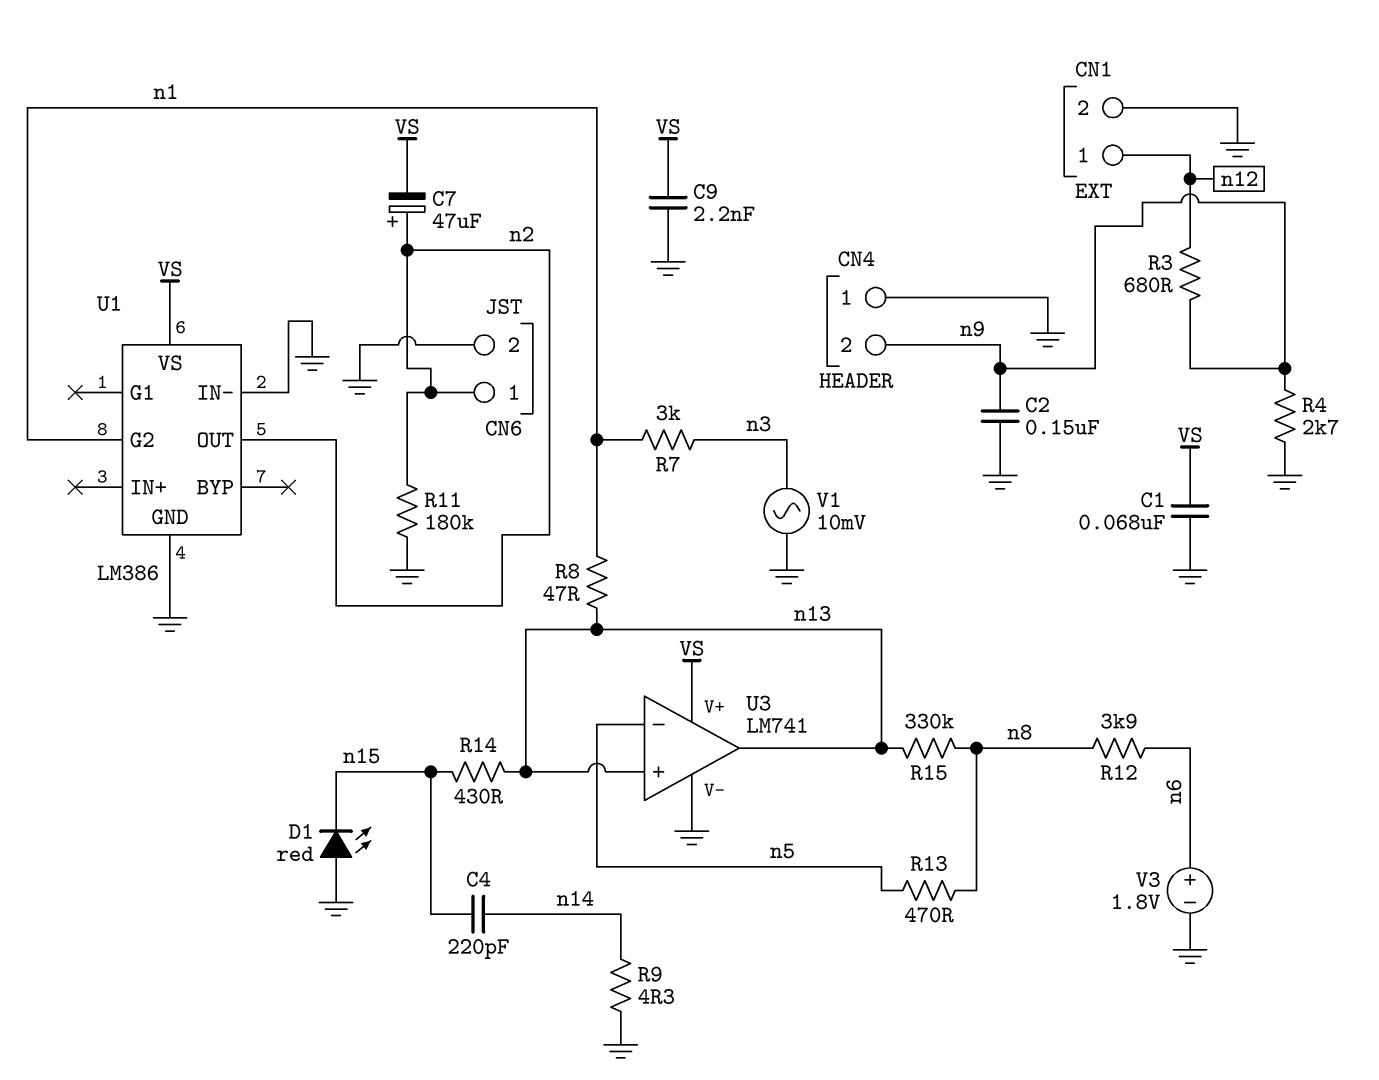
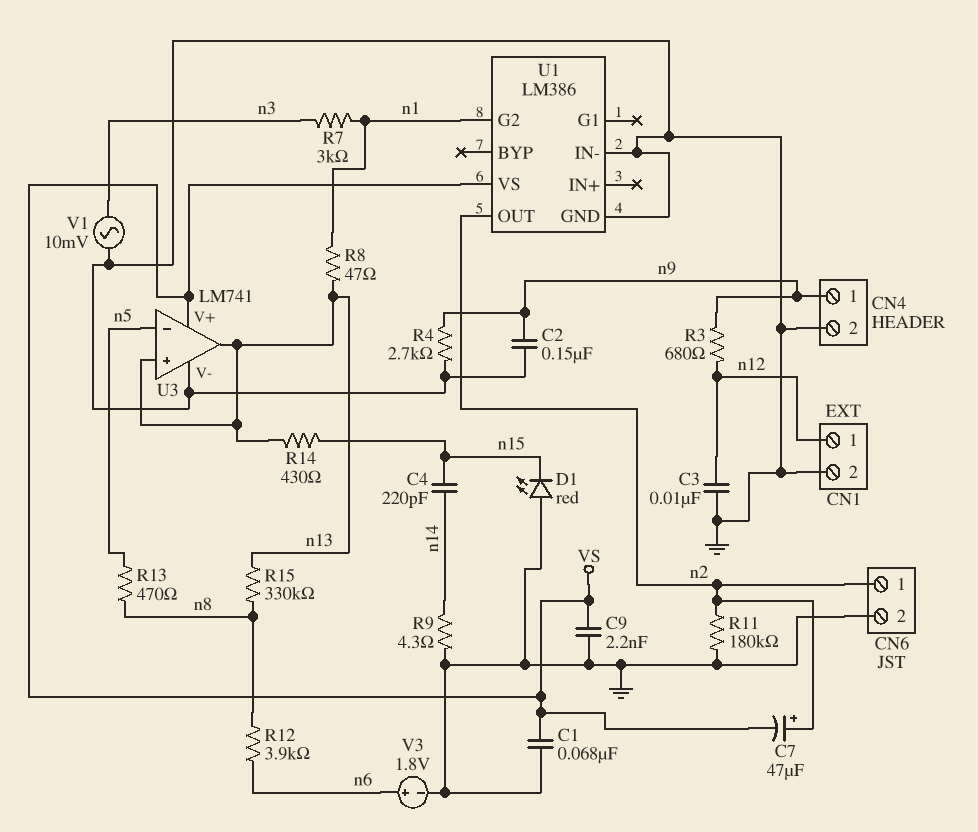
C3: none -> 10nF (GND, n12)
CN4 pin 1: GND -> n9
CN4 pin 2: n9 -> GND

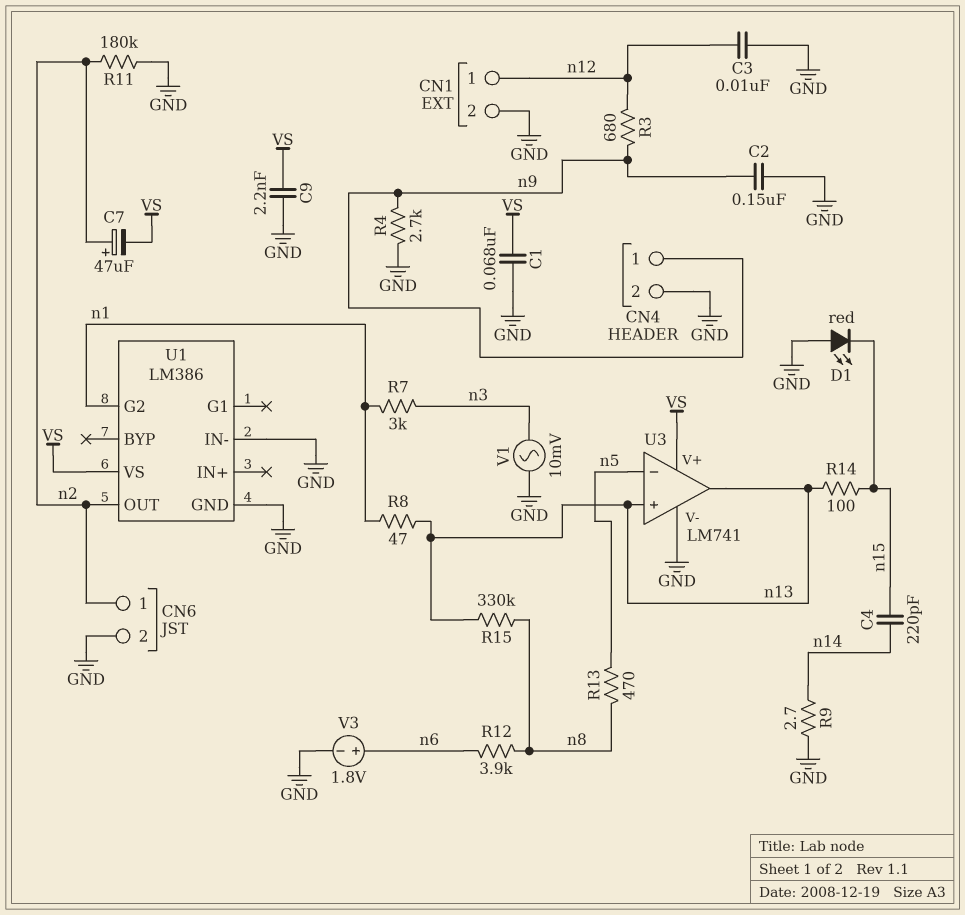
R9: 4.3 (GND, n14) -> 2.7 (GND, n14)
R14: 430 (n13, n15) -> 100 (n13, n15)

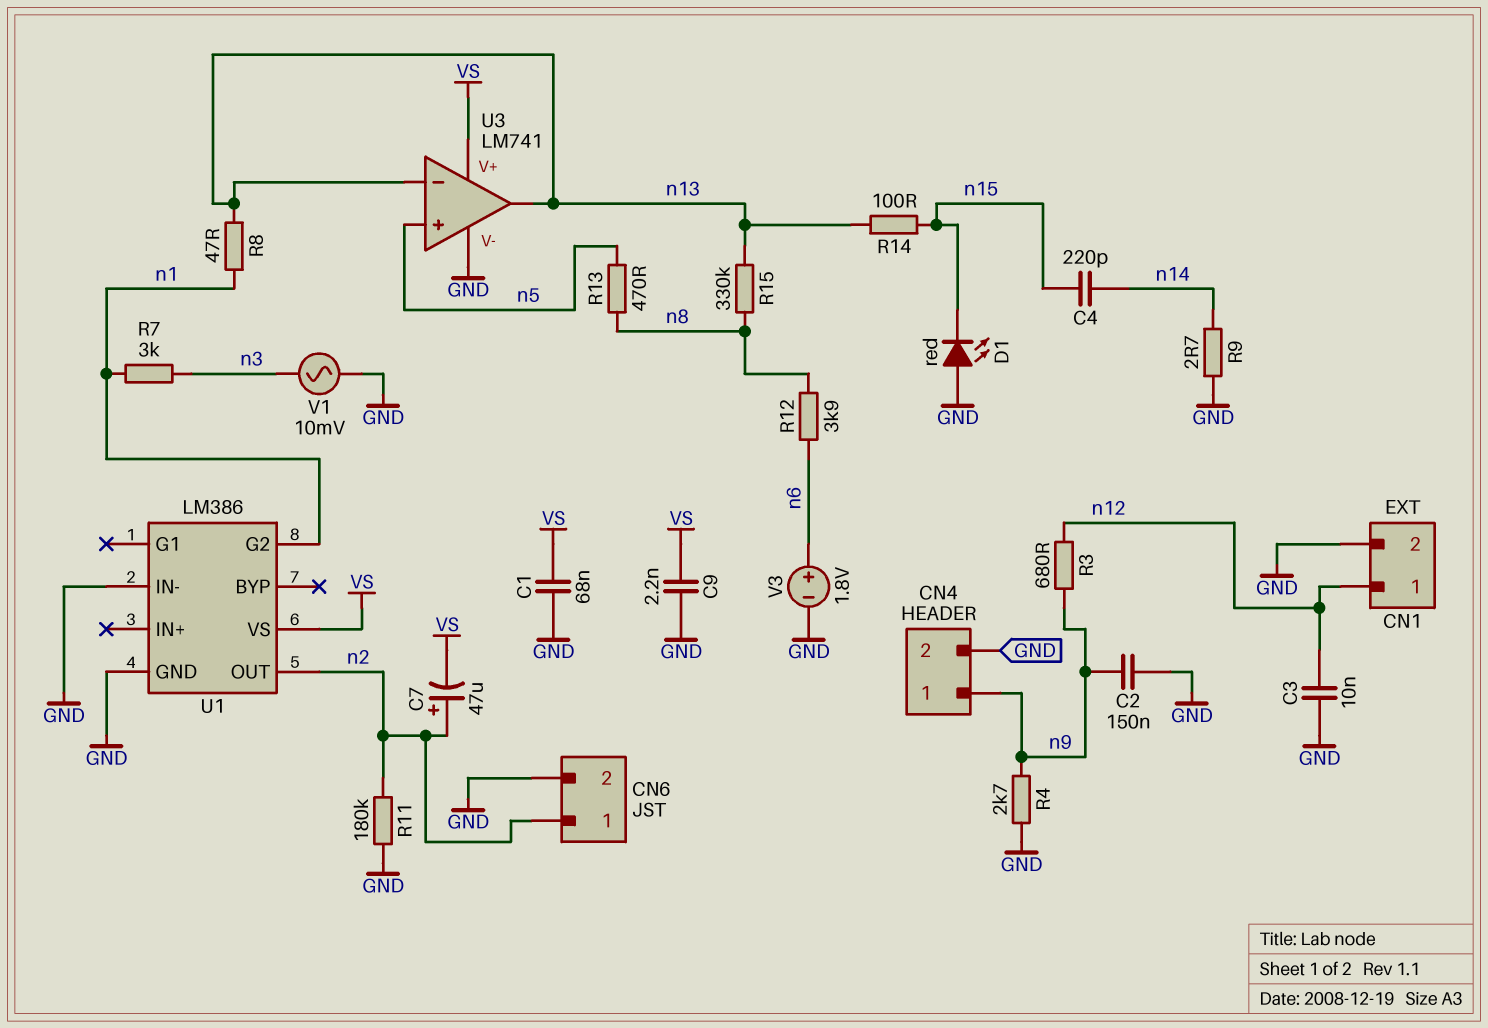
U3 pin in+: n13 -> n5
U3 pin in-: n5 -> n13

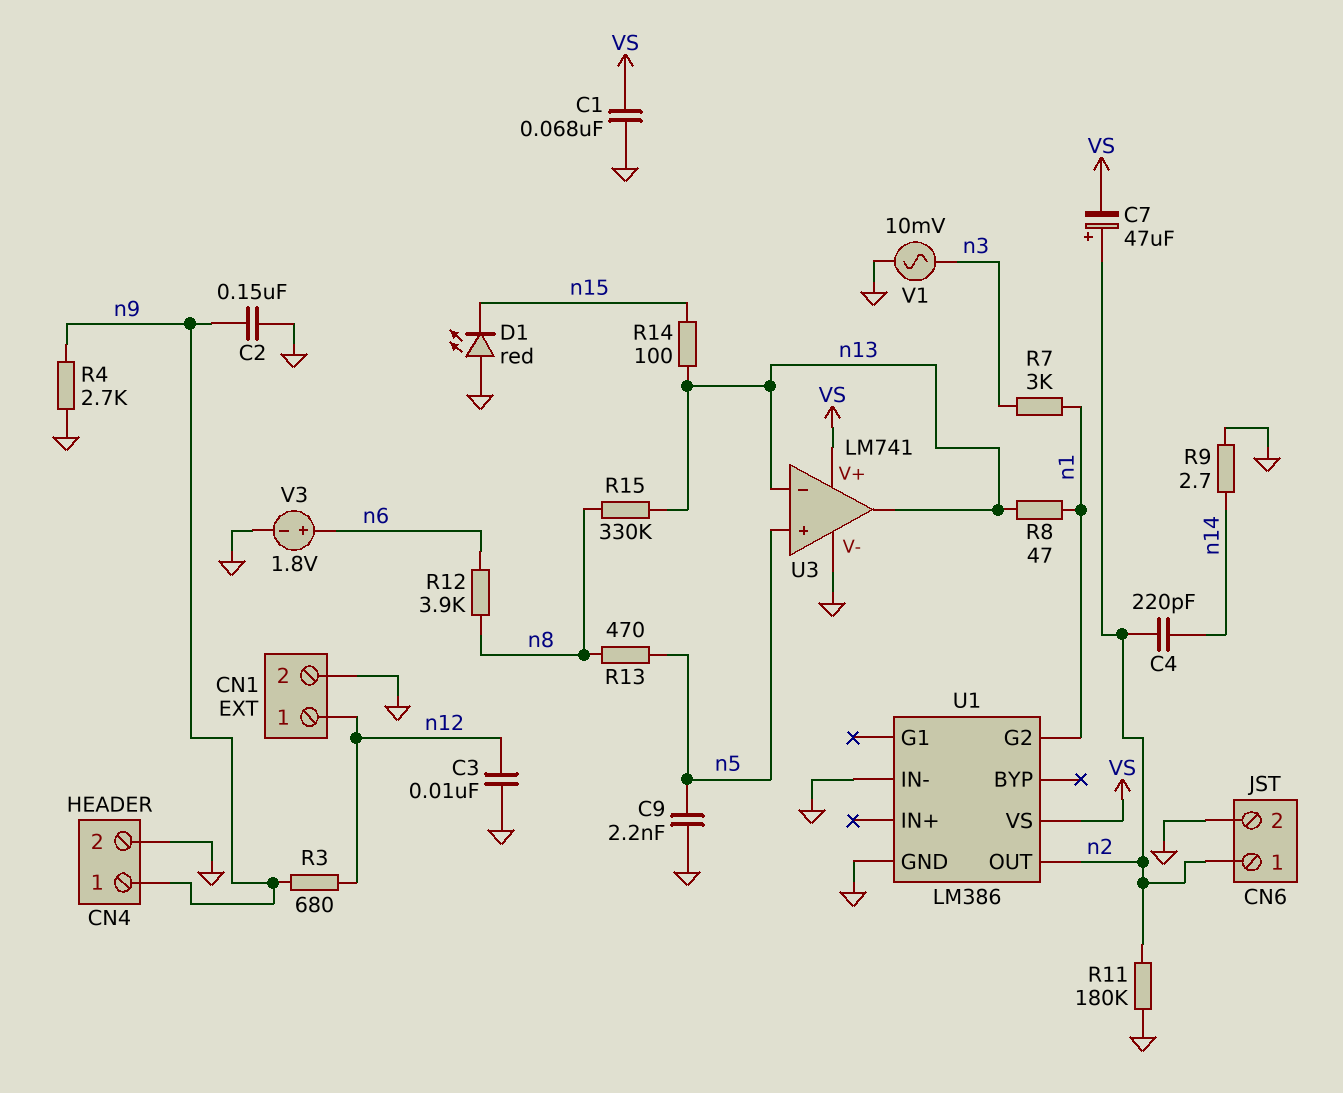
C4: 220pF (n14, n15) -> 220pF (n2, n14)
C9: 2.2nF (GND, VS) -> 2.2nF (GND, n5)

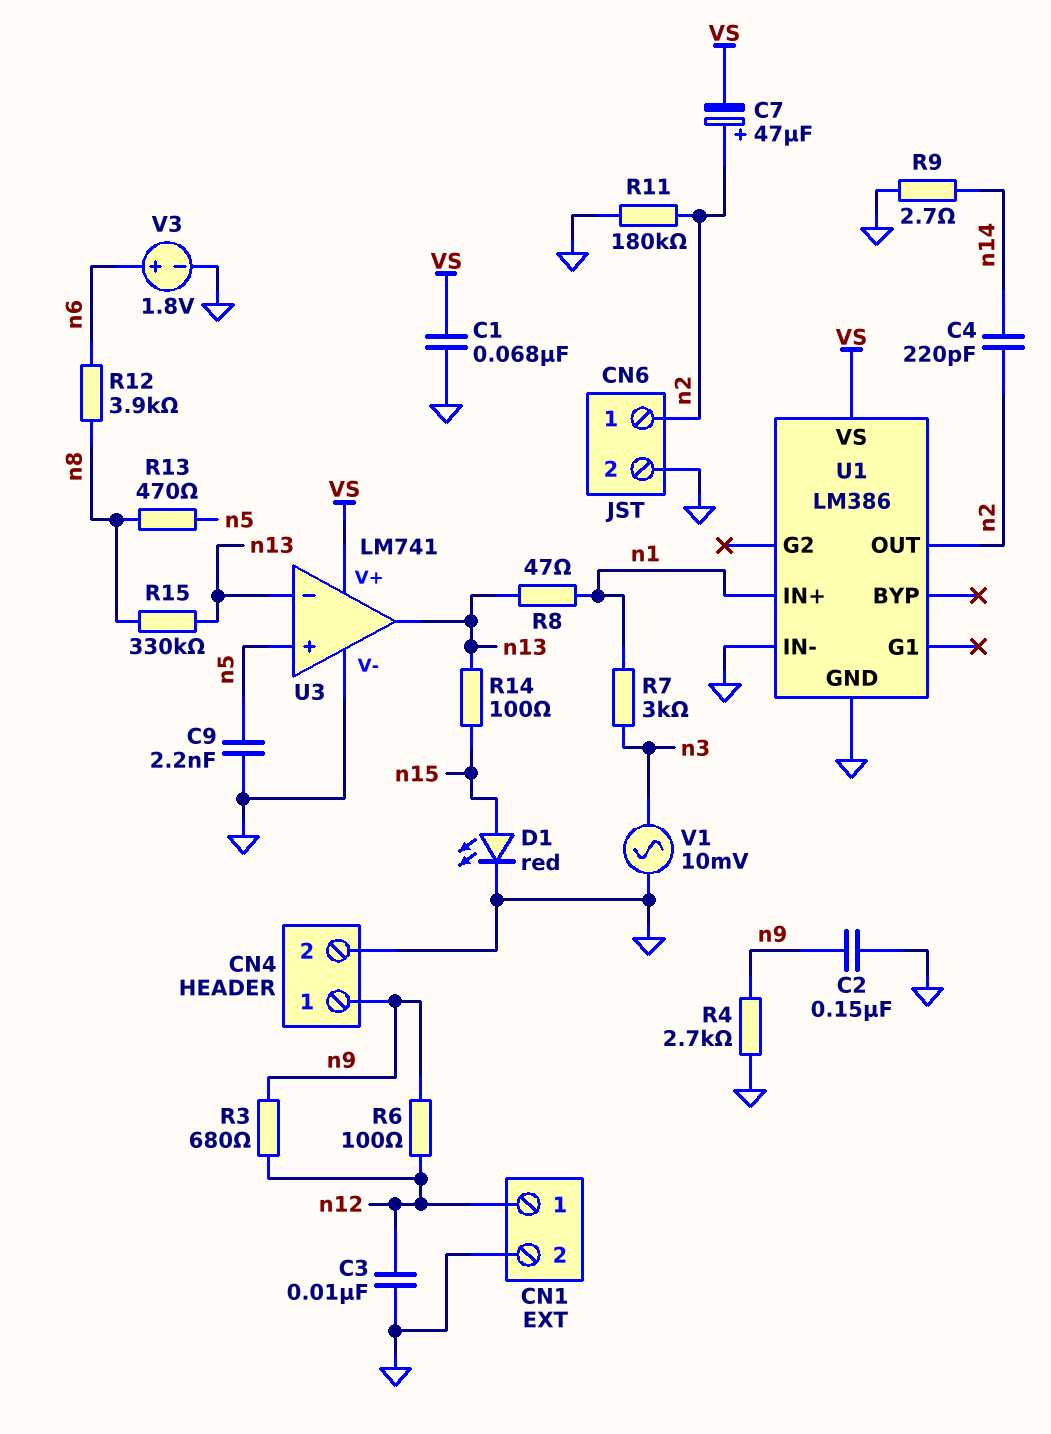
D1: LED red (A GND, K n15) -> LED red (A n15, K GND)
R6: none -> 100 (n9, n12)
U1 pin G2: n1 -> none
U1 pin IN+: none -> n1

